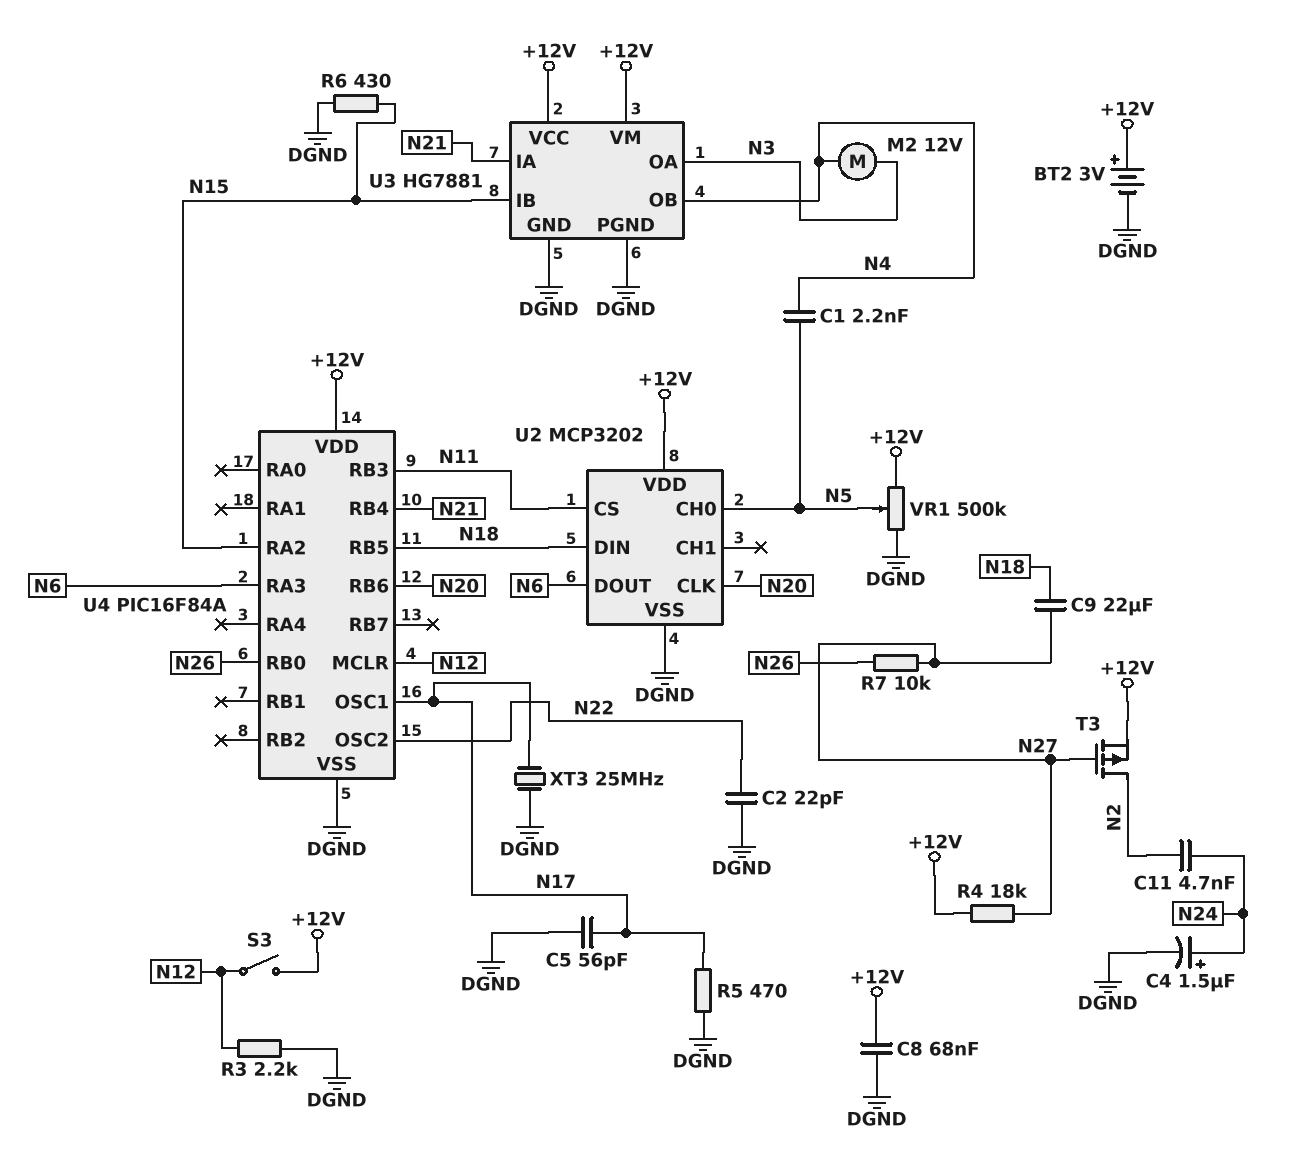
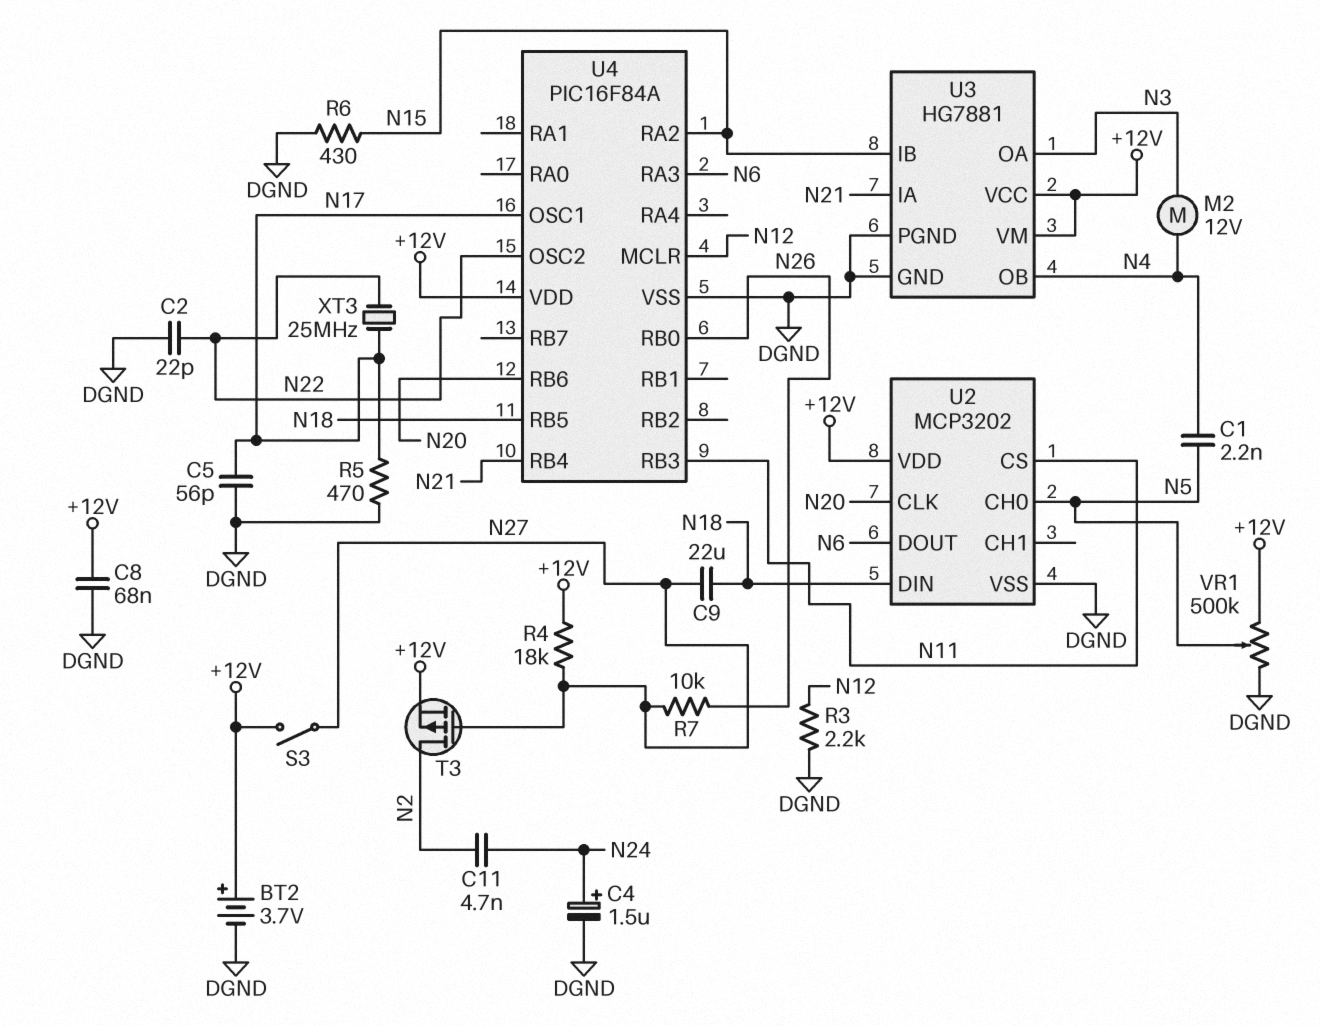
BT2: 3V (plus +12V, minus DGND) -> 3.7V (plus +12V, minus DGND)
S3: switch (+12V, N12) -> switch (+12V, N27)
XT3: 25MHz (DGND, N17) -> 25MHz (N17, N22)

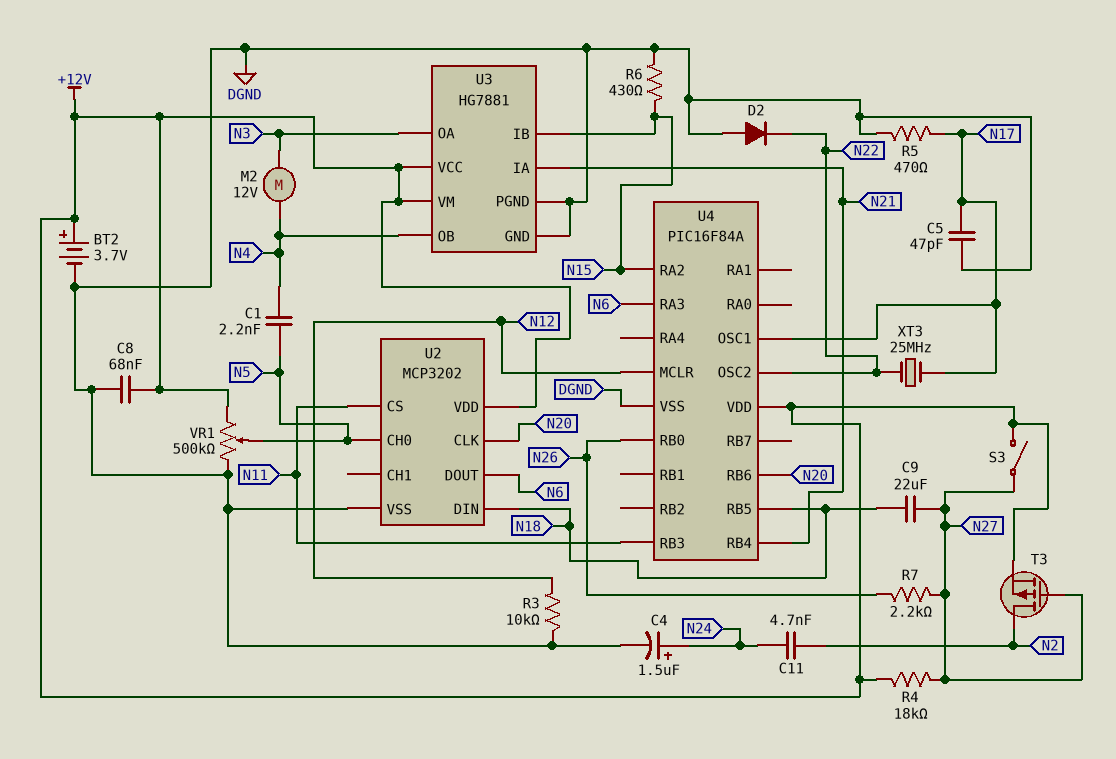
C2: 22pF (DGND, N22) -> none
C5: 56pF (DGND, N17) -> 47pF (DGND, N17)
D2: none -> diode (A DGND, K N22)
R3: 2.2k (DGND, N12) -> 10k (DGND, N12)
R7: 10k (N26, N27) -> 2.2k (N26, N27)

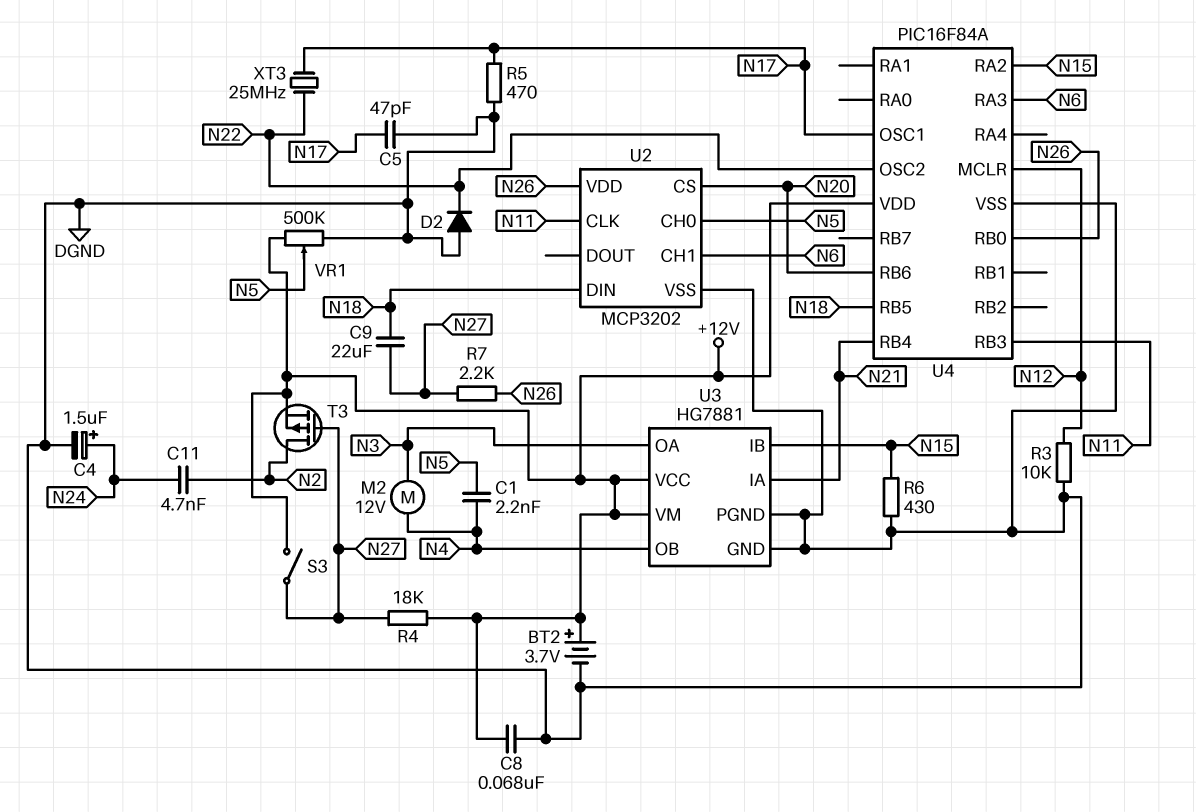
U2 pin CH1: none -> N6
U2 pin CLK: N20 -> N11
U2 pin CS: N11 -> N20
U2 pin DOUT: N6 -> none
U2 pin VDD: +12V -> N26

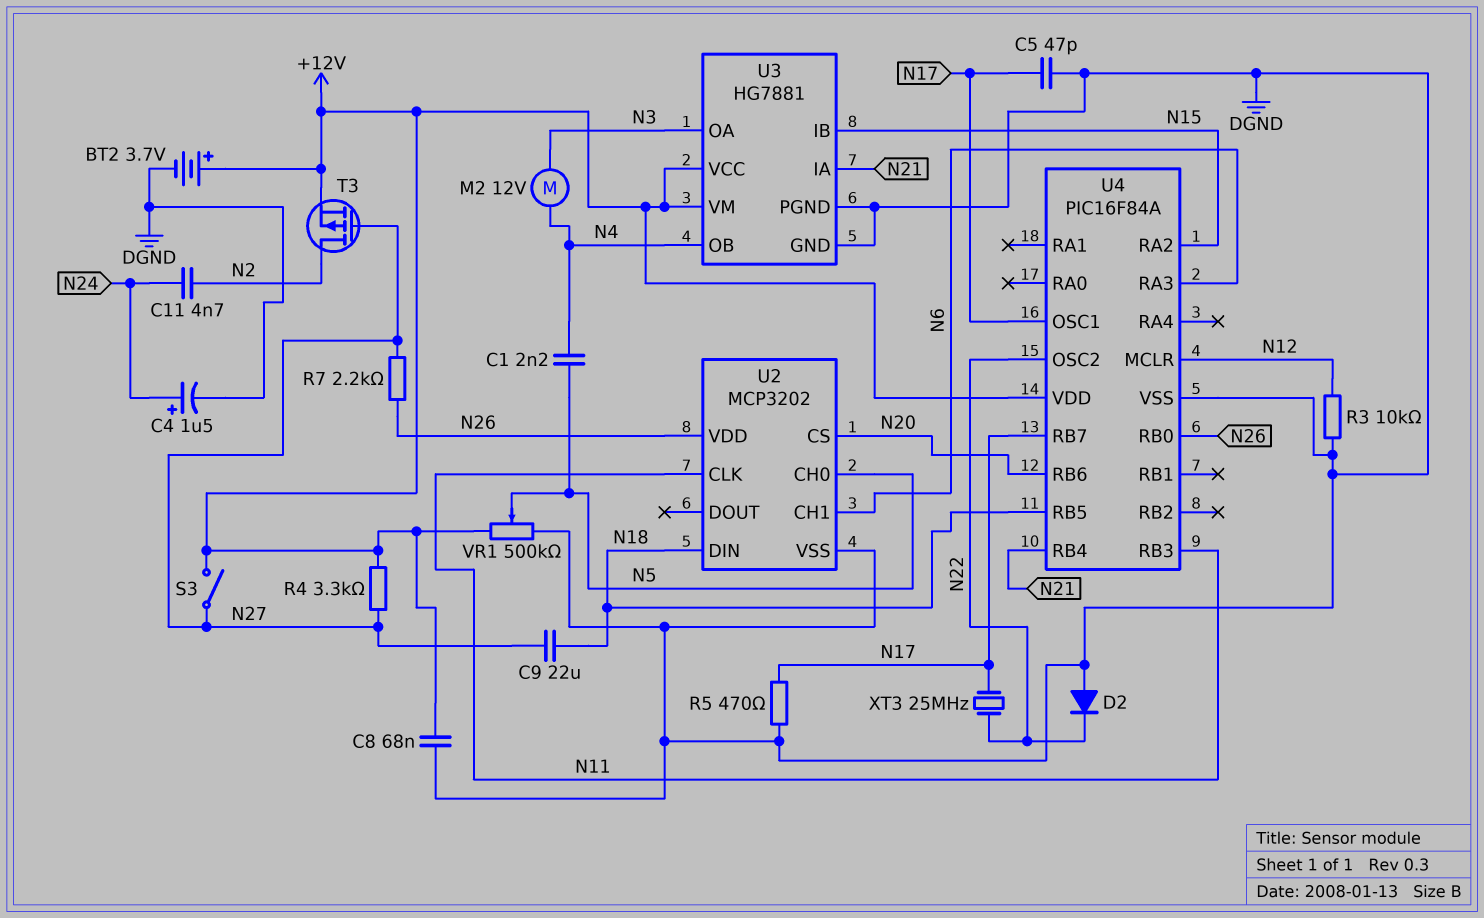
R4: 18k (+12V, N27) -> 3.3k (+12V, N27)
R6: 430 (DGND, N15) -> none
U4 pin RB7: none -> N17

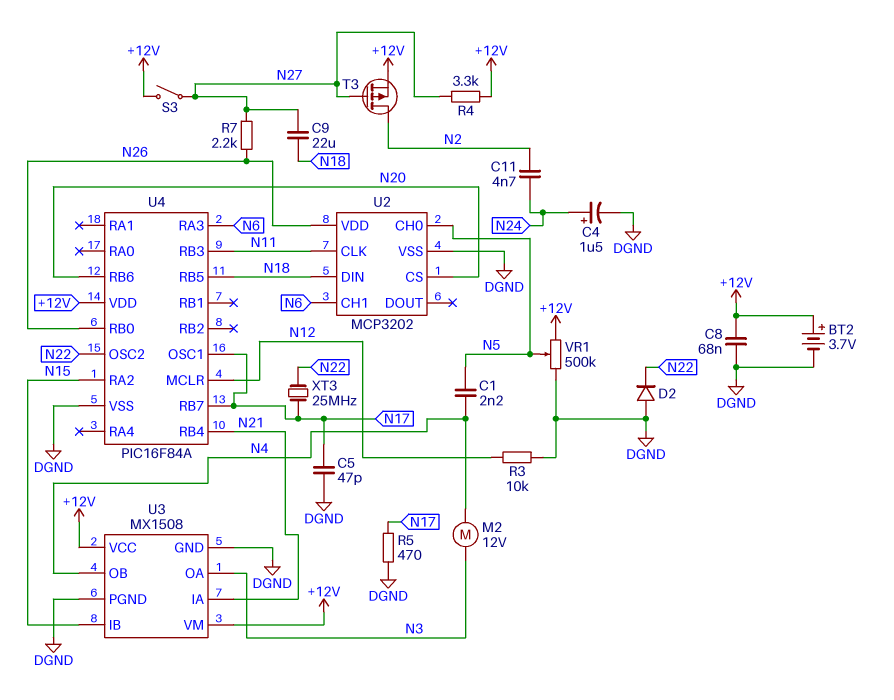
U3: HG7881 -> MX1508

